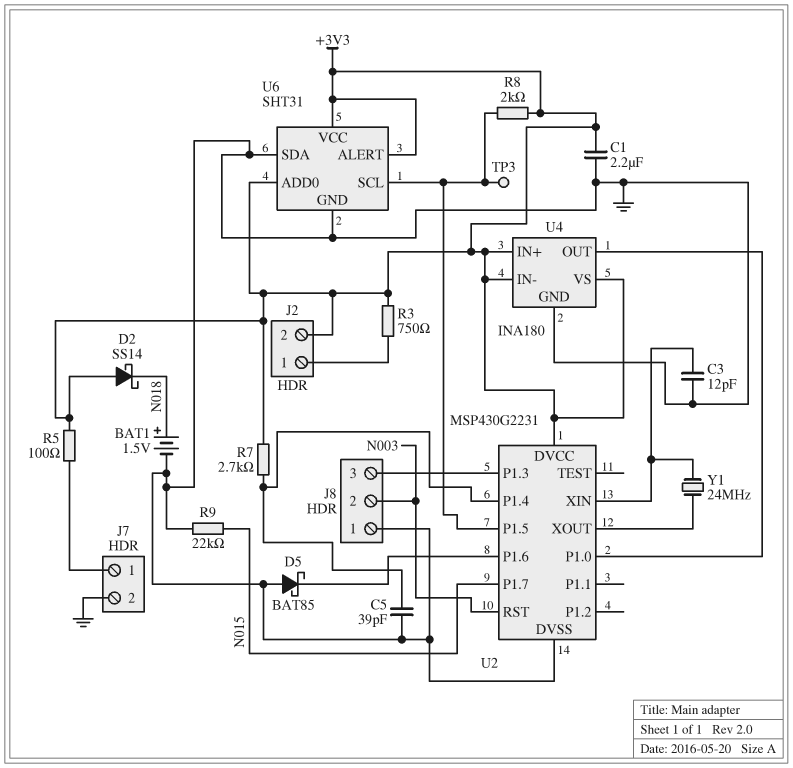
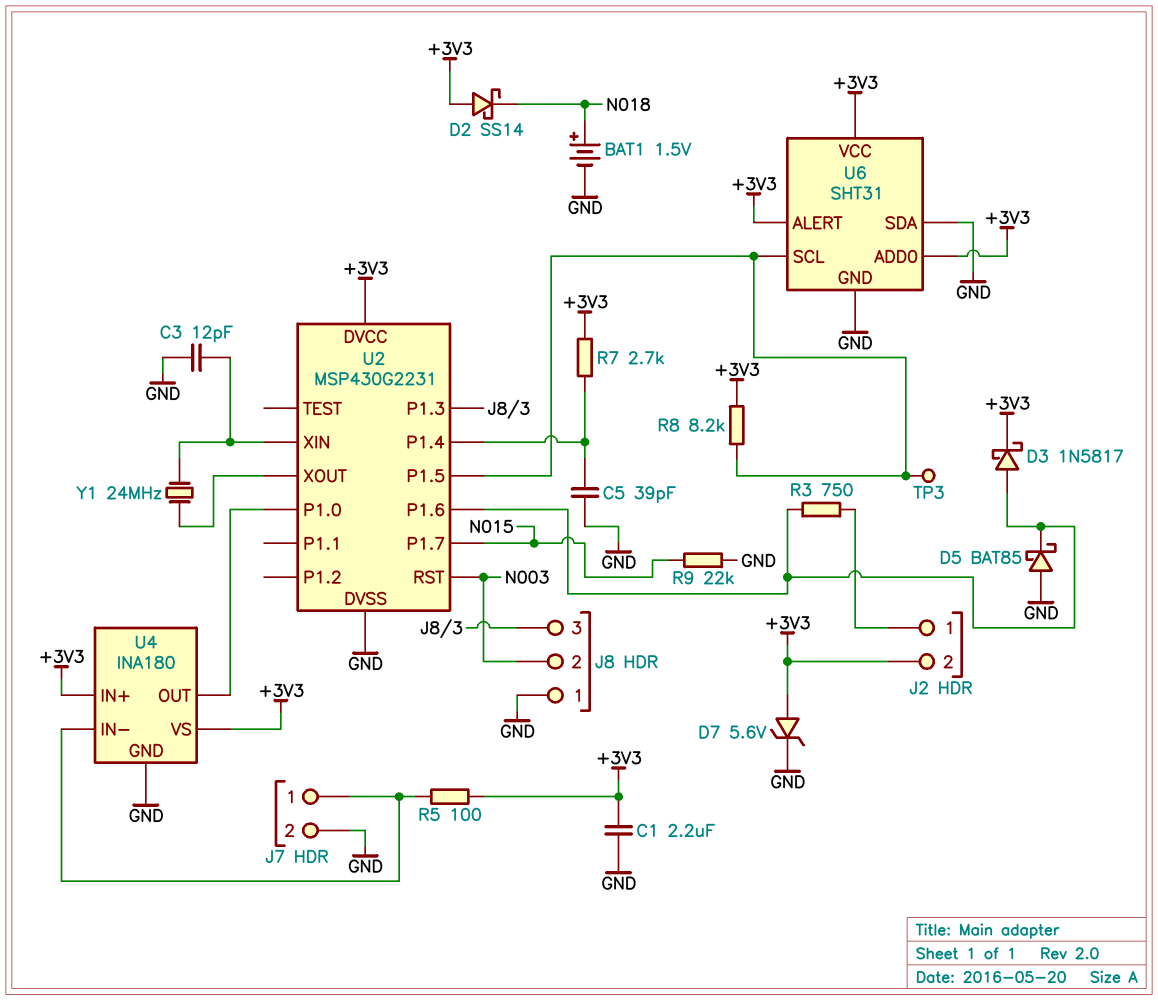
D3: none -> schottky 1N5817 (A U2/P1.6, K +3V3)
D7: none -> zener 5.6V (A +3V3, K GND)
R3: 750 (+3V3, J2/1) -> 750 (J2/1, U2/P1.6)
R8: 2k (+3V3, U2/P1.5) -> 8.2k (+3V3, U2/P1.5)
U4 pin IN-: +3V3 -> J7/1

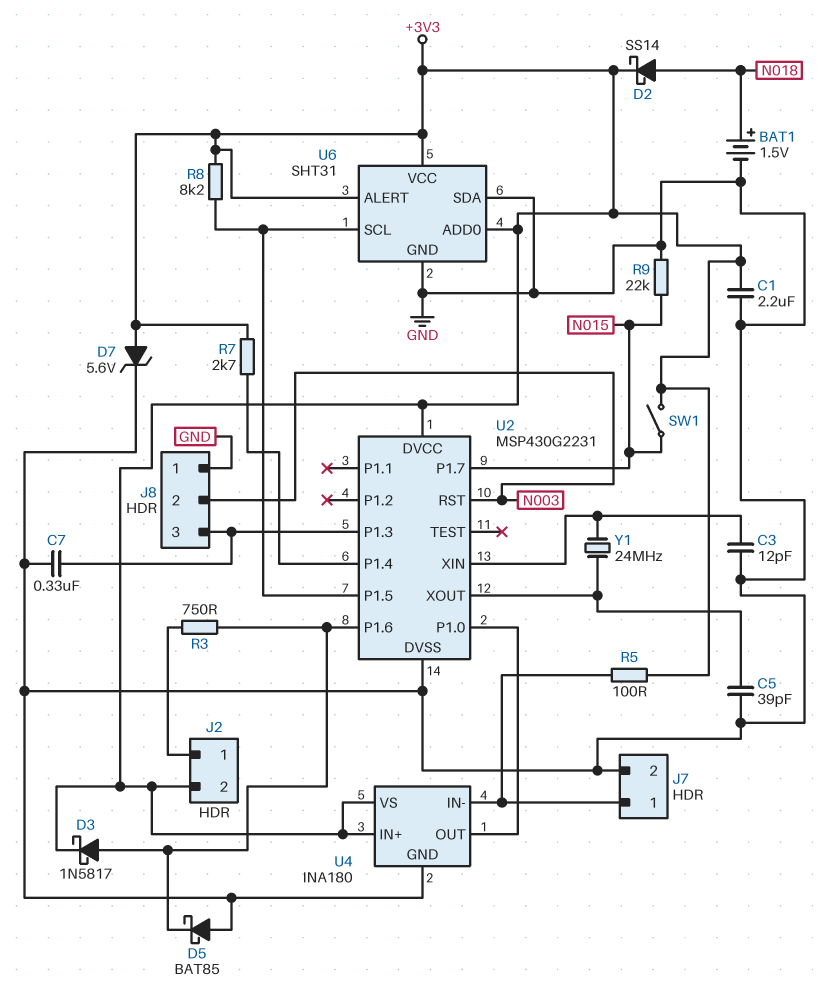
C5: 39pF (GND, U2/P1.4) -> 39pF (GND, U2/XOUT)
C7: none -> 330nF (GND, J8/3)
D2: schottky SS14 (A +3V3, K N018) -> schottky SS14 (A N018, K +3V3)
SW1: none -> switch (+3V3, N015)
TP3: test point (U2/P1.5) -> none

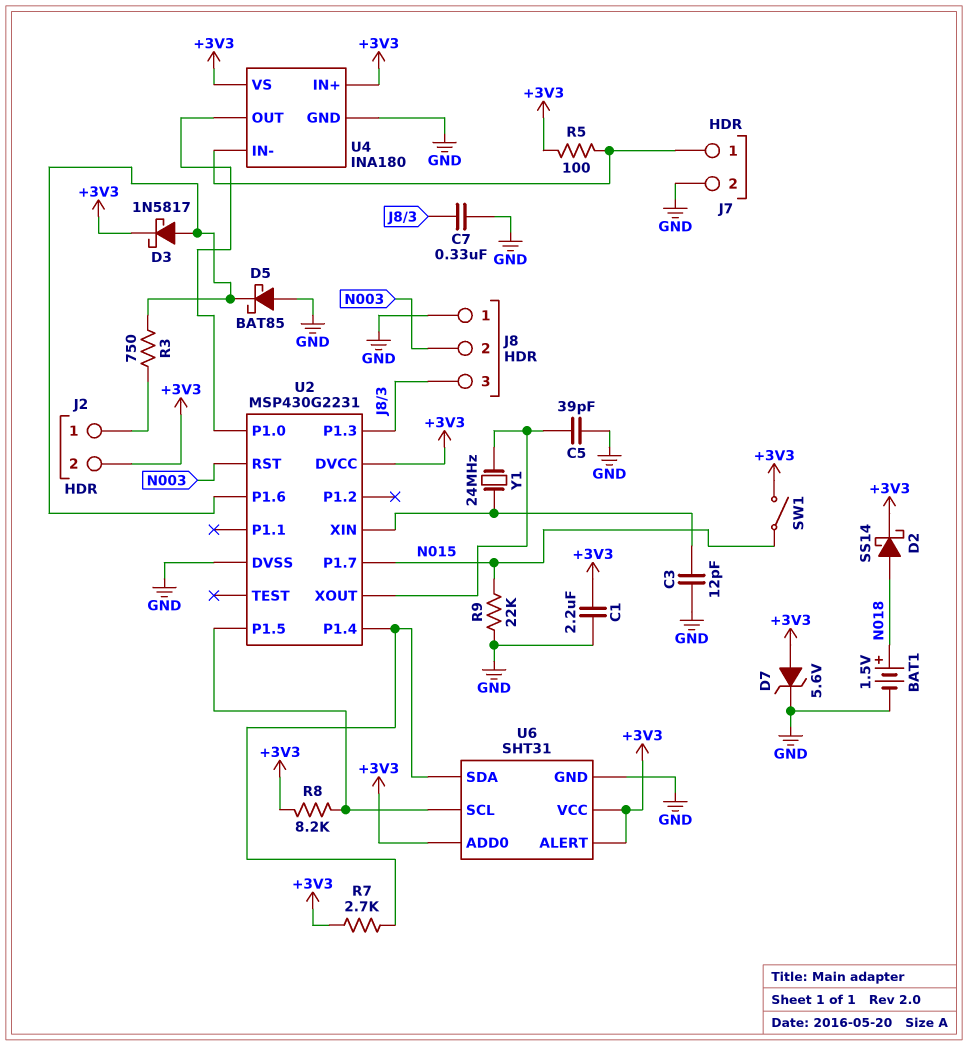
U6 pin SDA: GND -> U2/P1.4

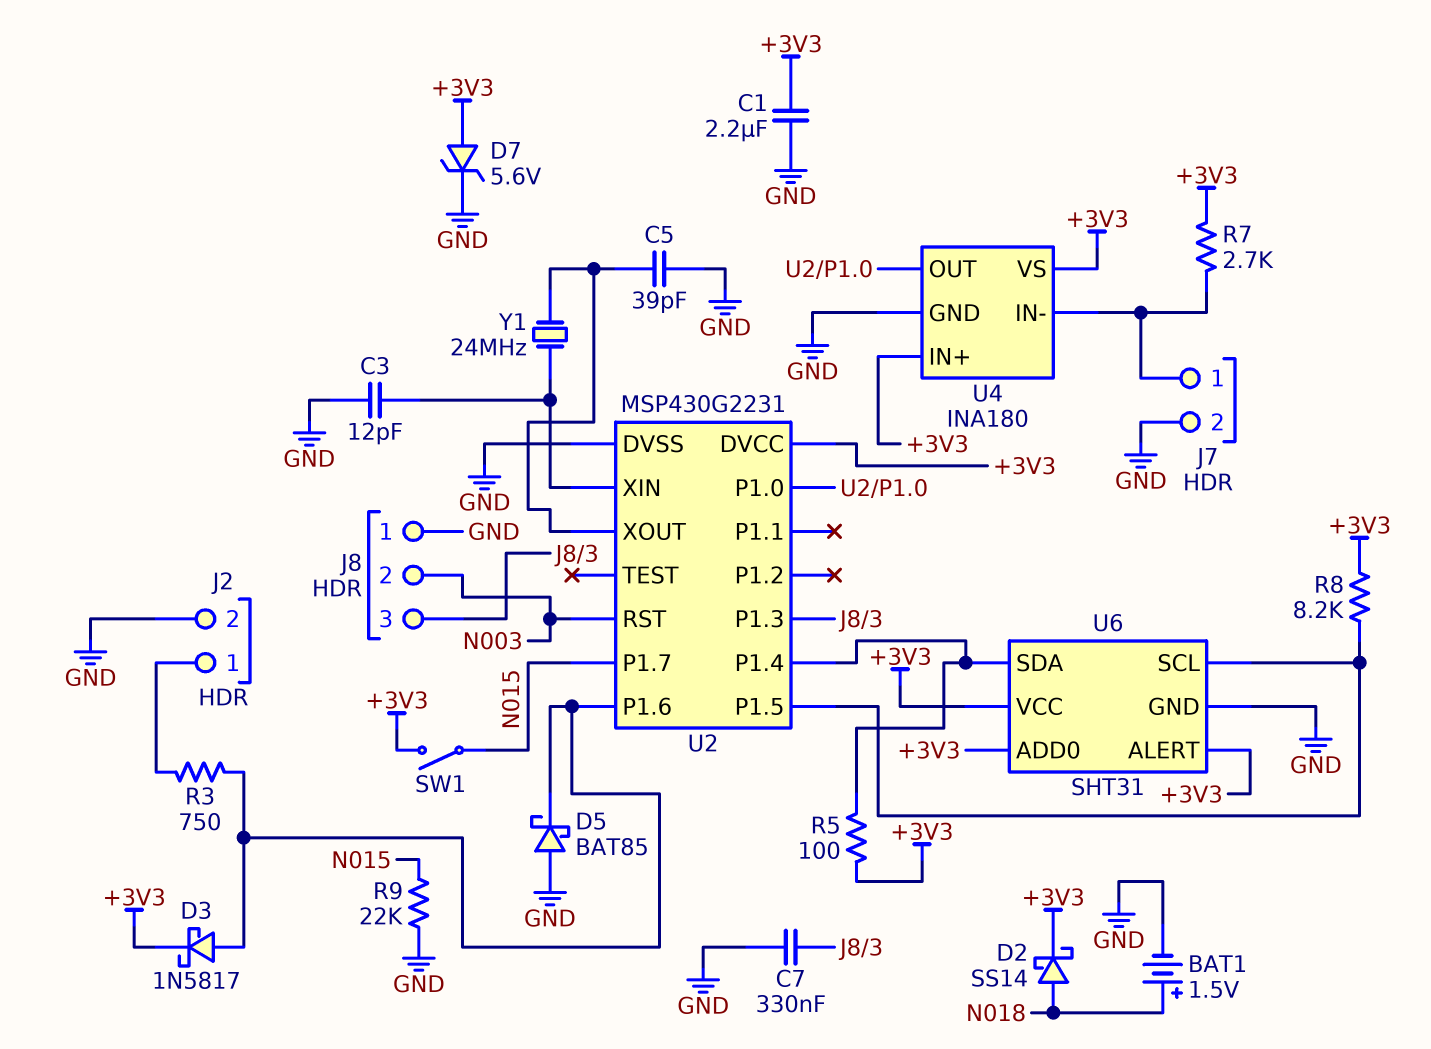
J2 pin 2: +3V3 -> GND
R5: 100 (+3V3, J7/1) -> 100 (+3V3, U2/P1.4)
R7: 2.7k (+3V3, U2/P1.4) -> 2.7k (+3V3, J7/1)

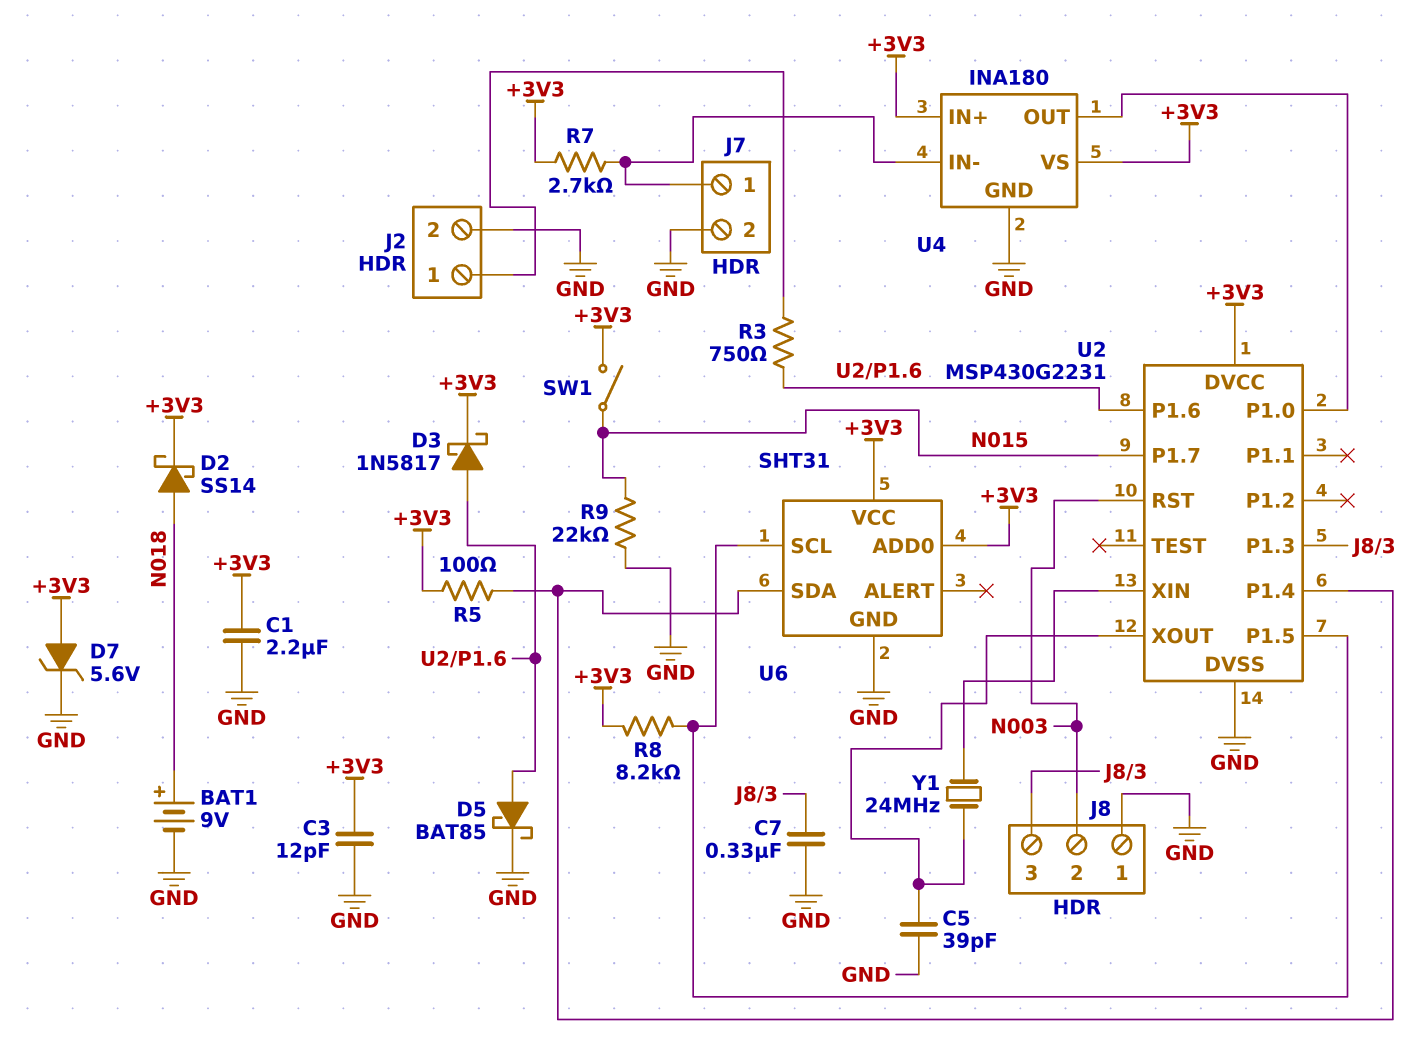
BAT1: 1.5V (plus N018, minus GND) -> 9V (plus N018, minus GND)
C3: 12pF (GND, U2/XIN) -> 12pF (+3V3, GND)
D5: schottky BAT85 (A GND, K U2/P1.6) -> schottky BAT85 (A U2/P1.6, K GND)
U6 pin ALERT: +3V3 -> none

